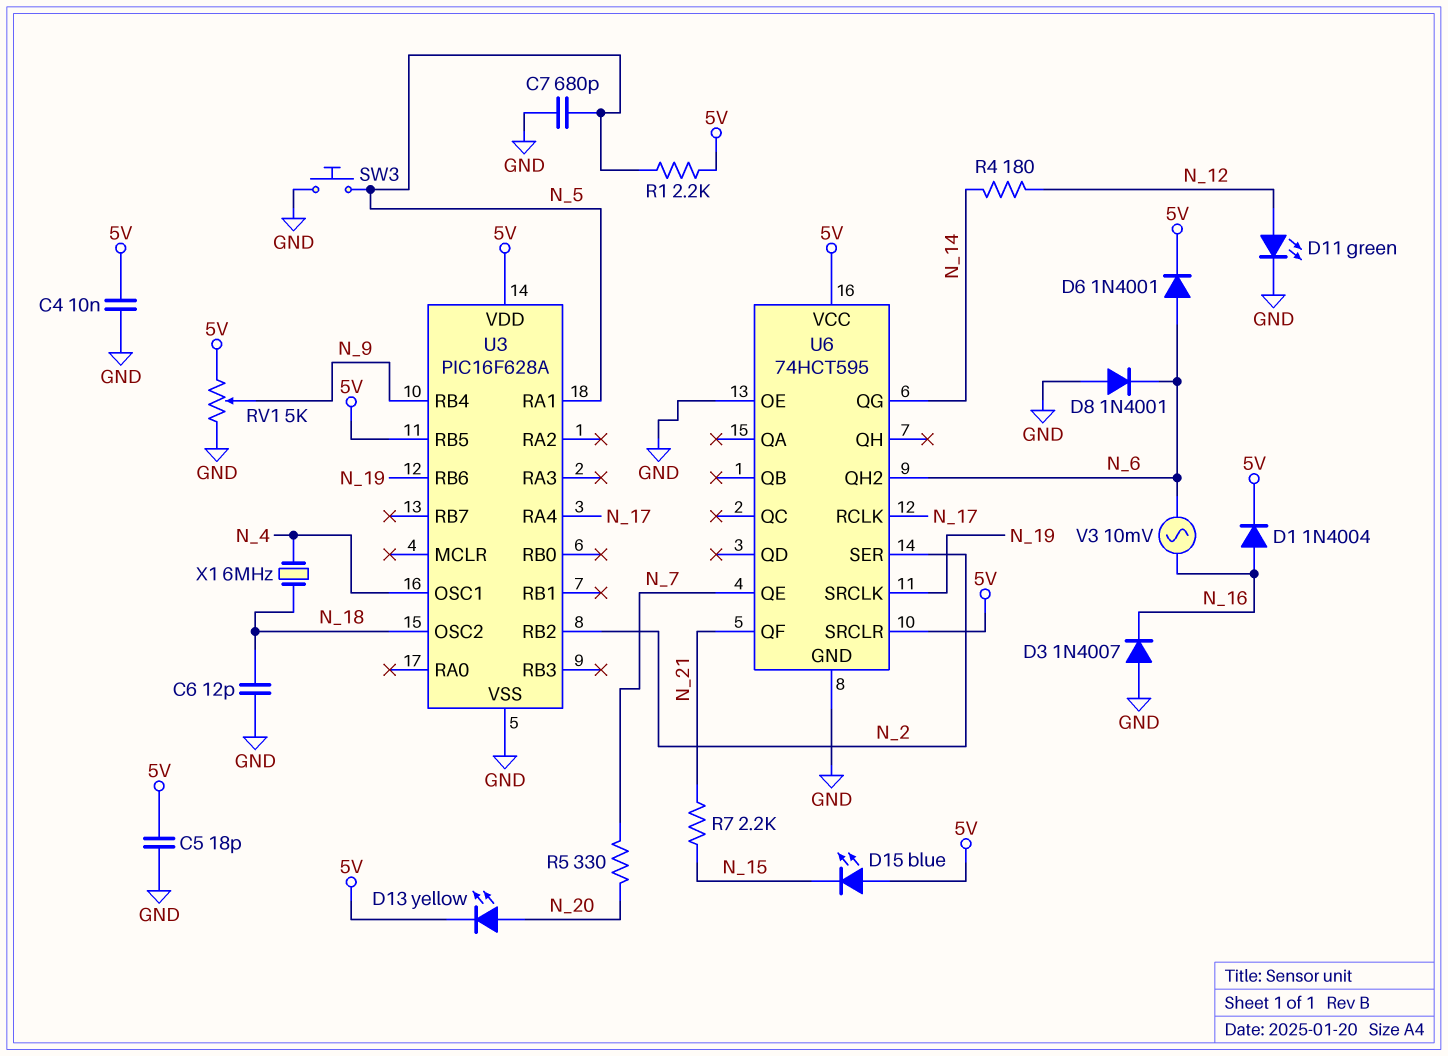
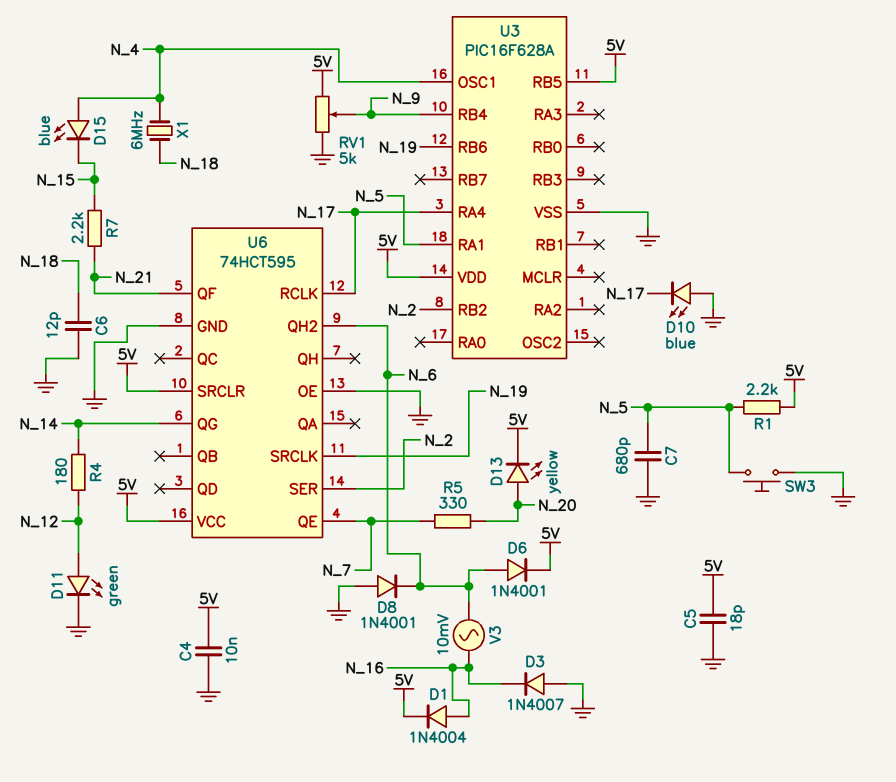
D10: none -> LED blue (A GND, K N_17)
D15: LED blue (A 5V, K N_15) -> LED blue (A N_4, K N_15)
U3 pin OSC2: N_18 -> none

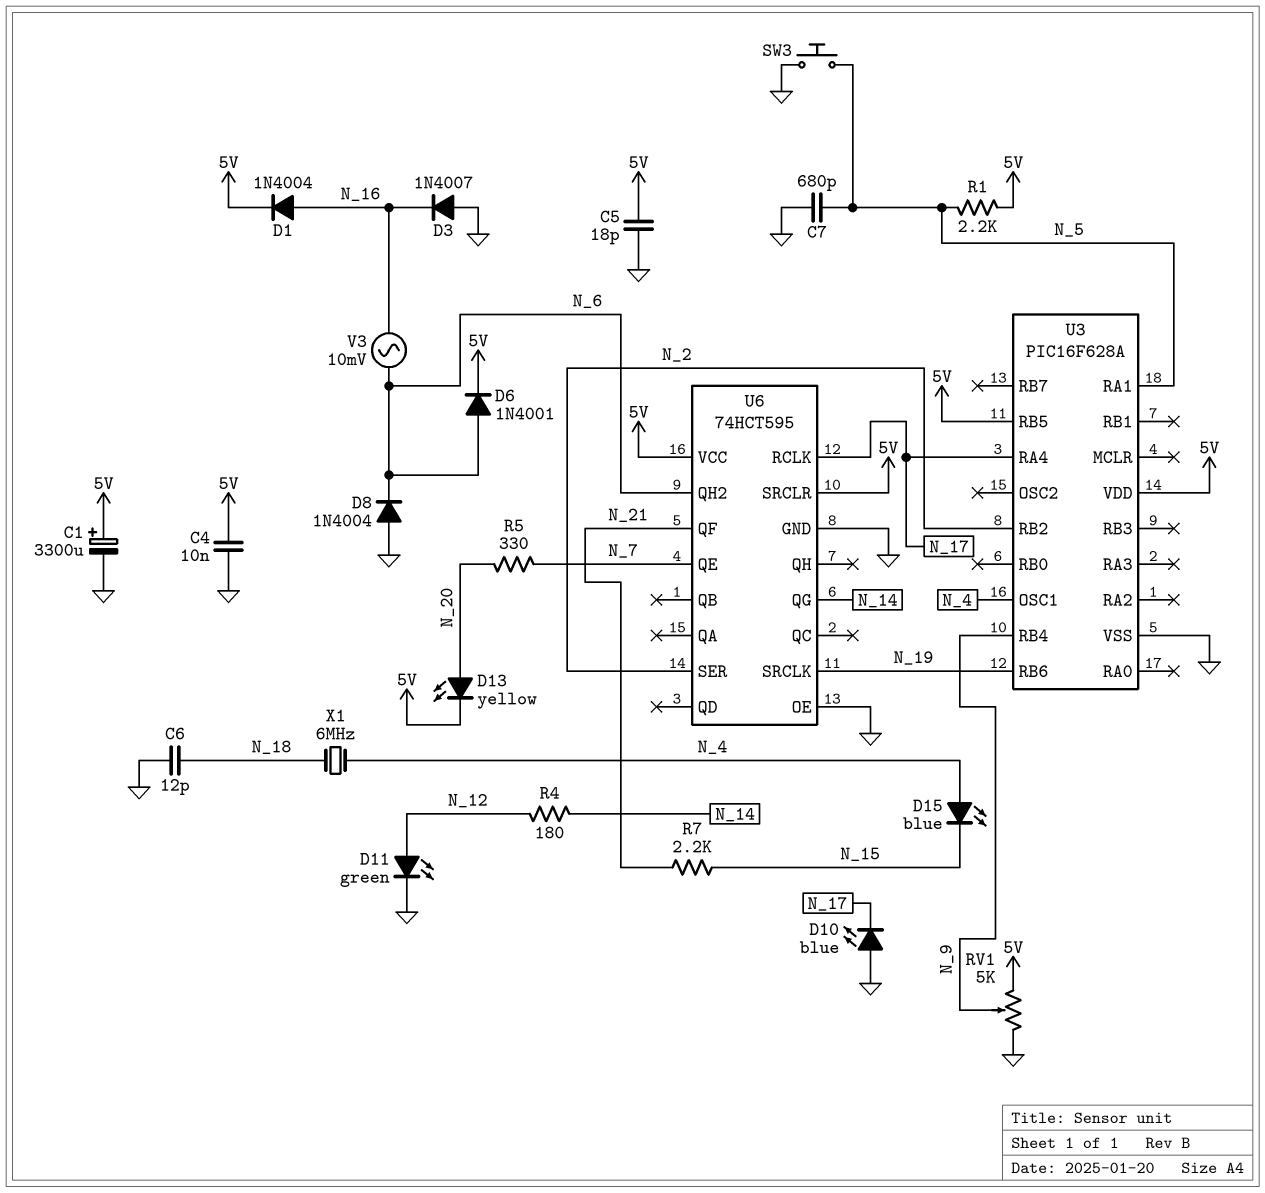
C1: none -> 3300uF (plus 5V, minus GND)
D8: diode 1N4001 (A GND, K N_6) -> diode 1N4004 (A GND, K N_6)

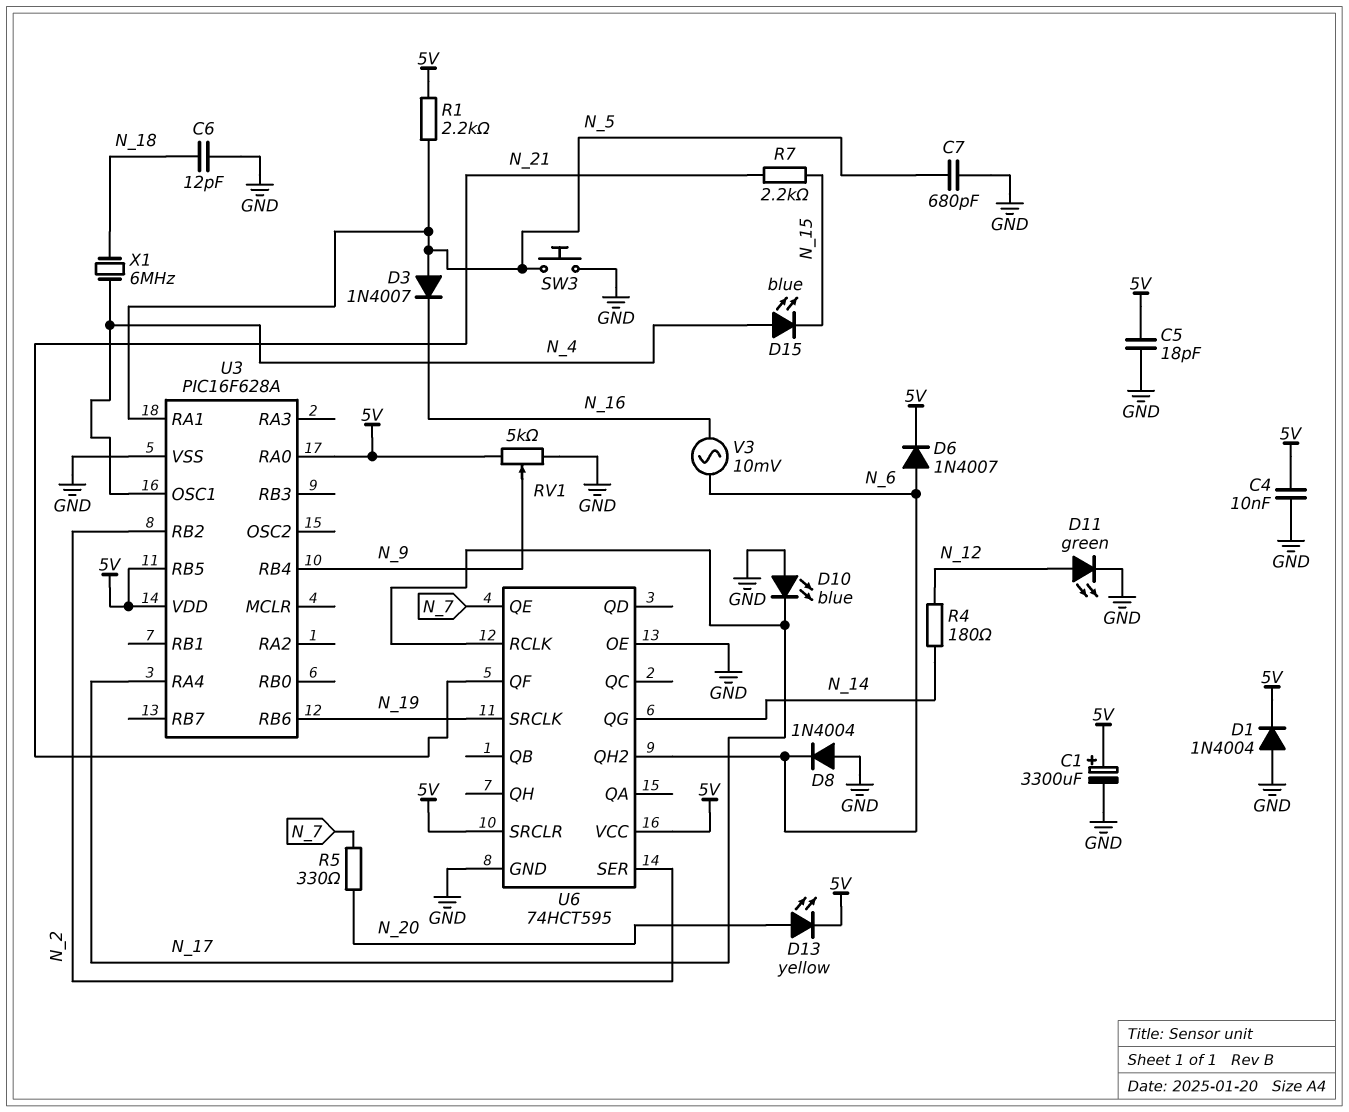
D1: diode 1N4004 (A N_16, K 5V) -> diode 1N4004 (A GND, K 5V)
D3: diode 1N4007 (A GND, K N_16) -> diode 1N4007 (A N_5, K N_16)
D6: diode 1N4001 (A N_6, K 5V) -> diode 1N4007 (A N_6, K 5V)
U3 pin RA0: none -> 5V

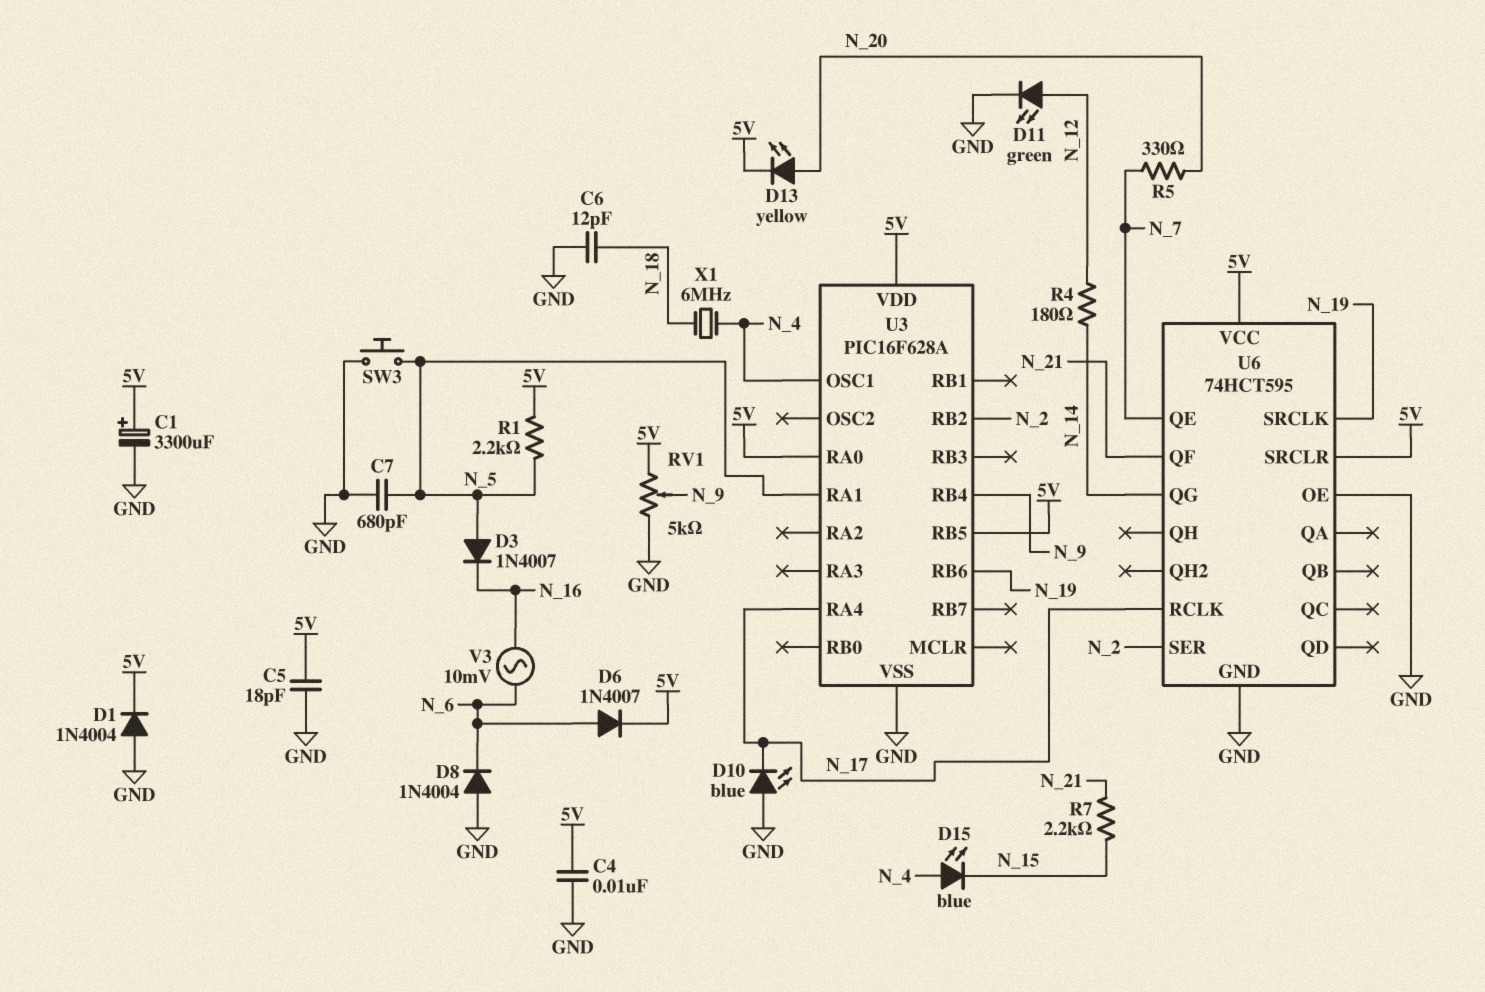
U6 pin QH2: N_6 -> none

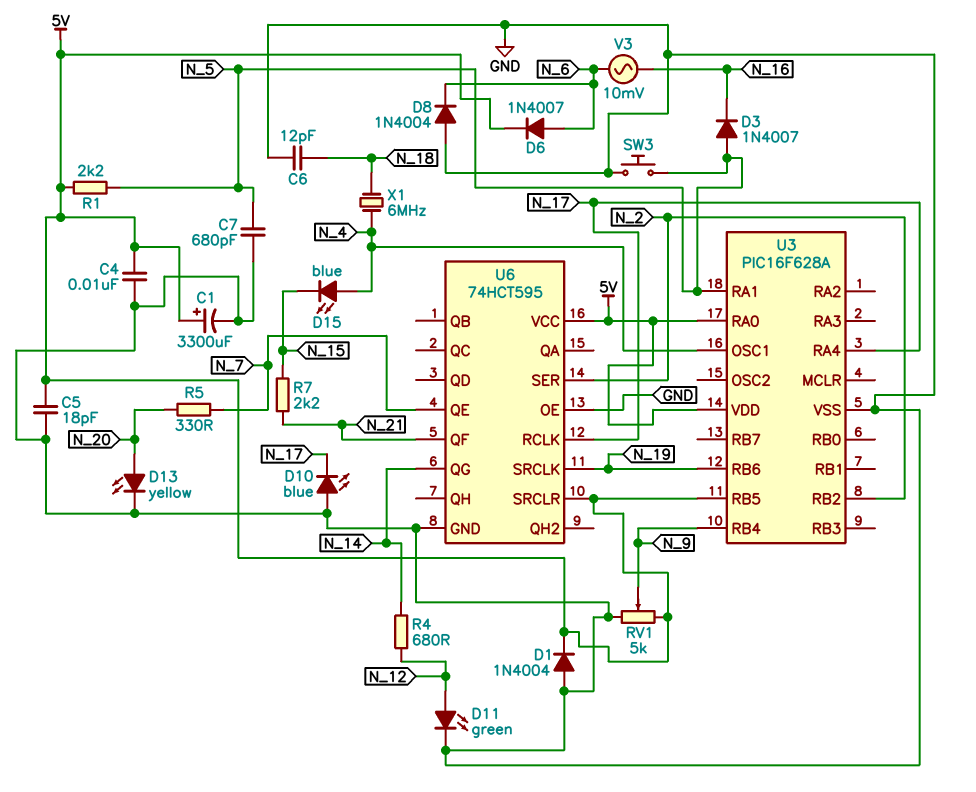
D13: LED yellow (A N_20, K 5V) -> LED yellow (A N_20, K GND)
R4: 180 (N_12, N_14) -> 680 (N_12, N_14)

